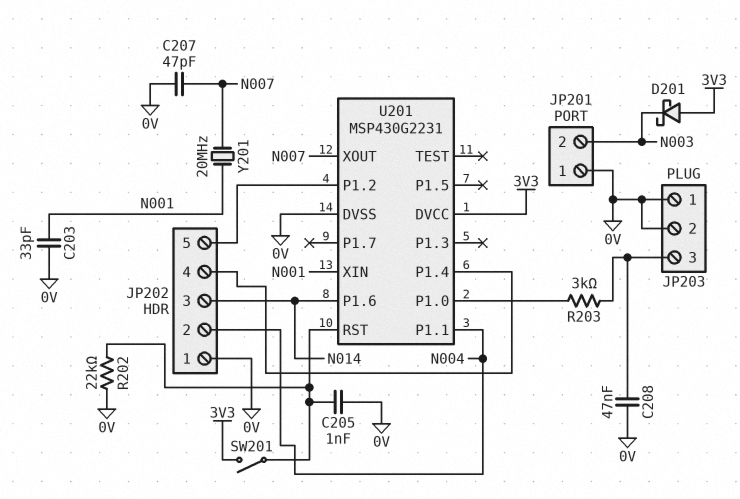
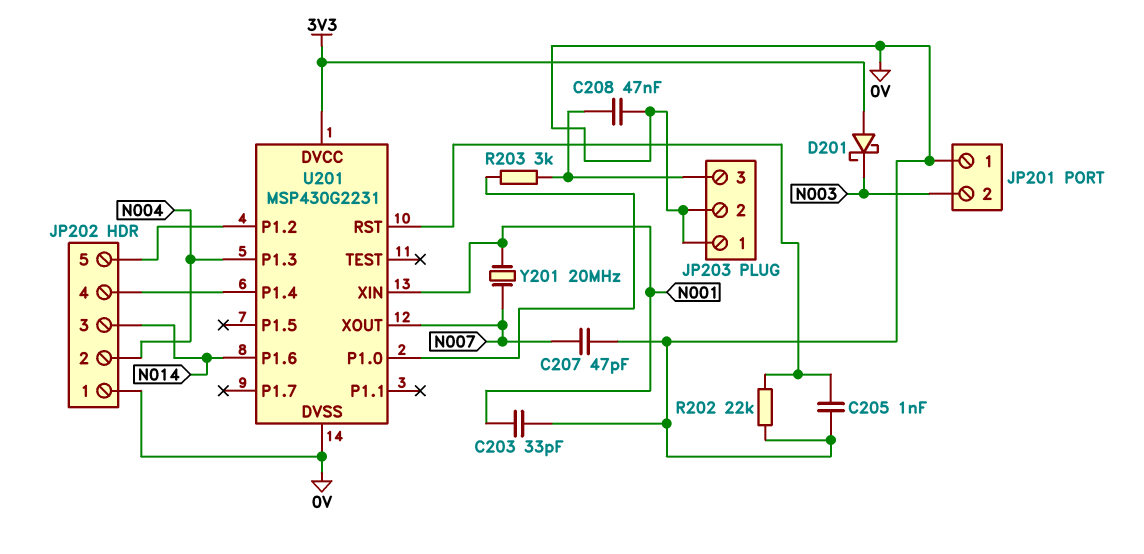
SW201: switch (3V3, U201/RST) -> none
U201 pin P1.1: N004 -> none
U201 pin P1.3: none -> N004

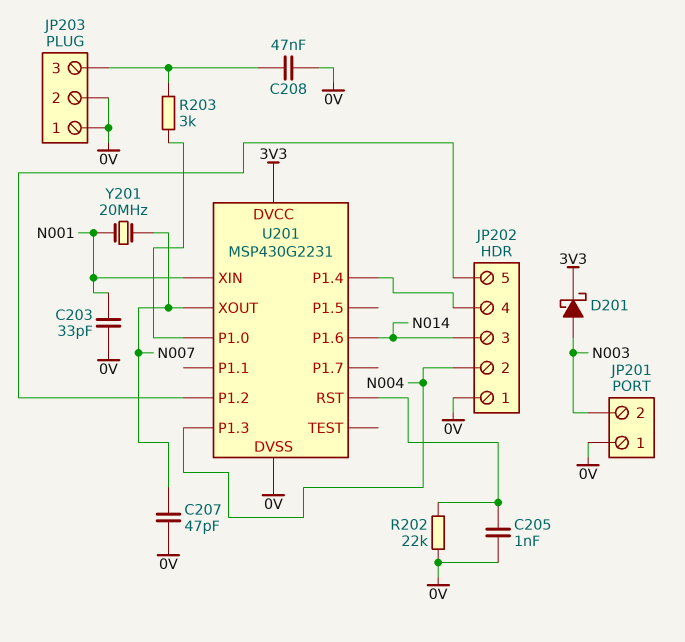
D201: schottky (A 3V3, K N003) -> schottky (A N003, K 3V3)

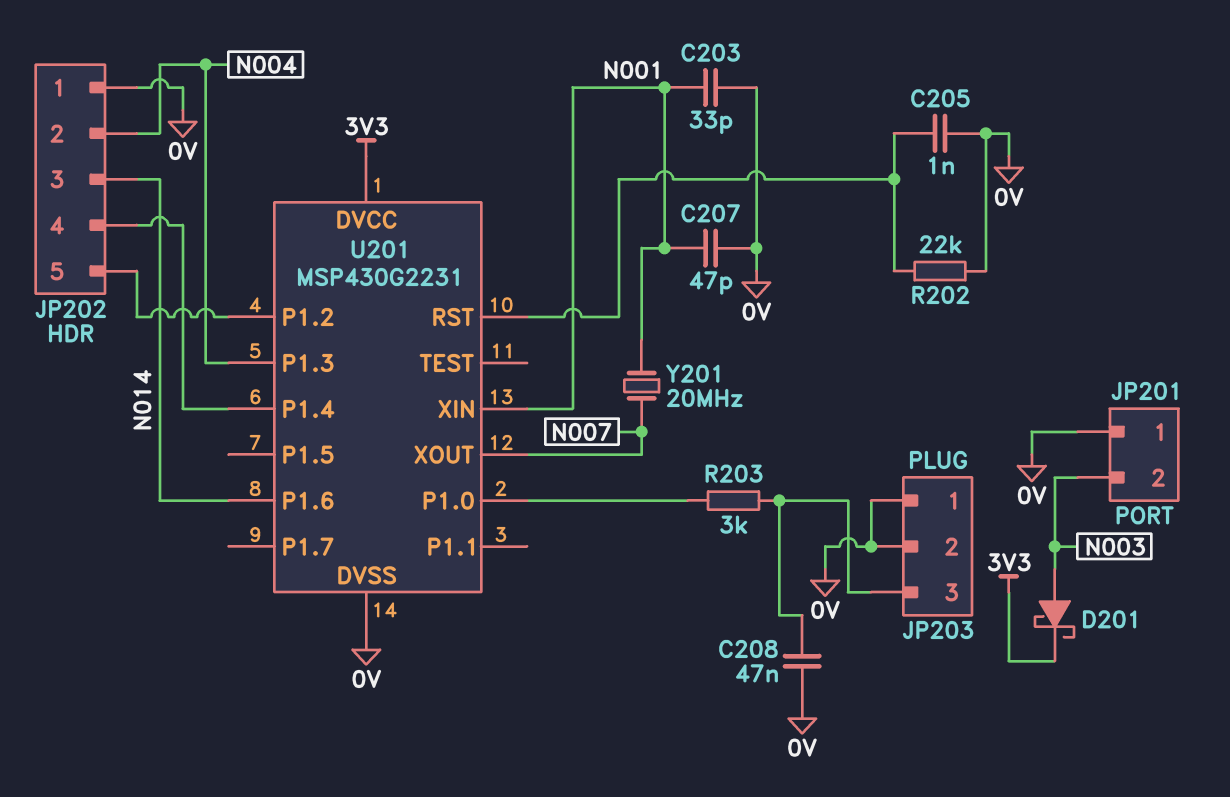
C207: 47pF (0V, N007) -> 47pF (0V, N001)

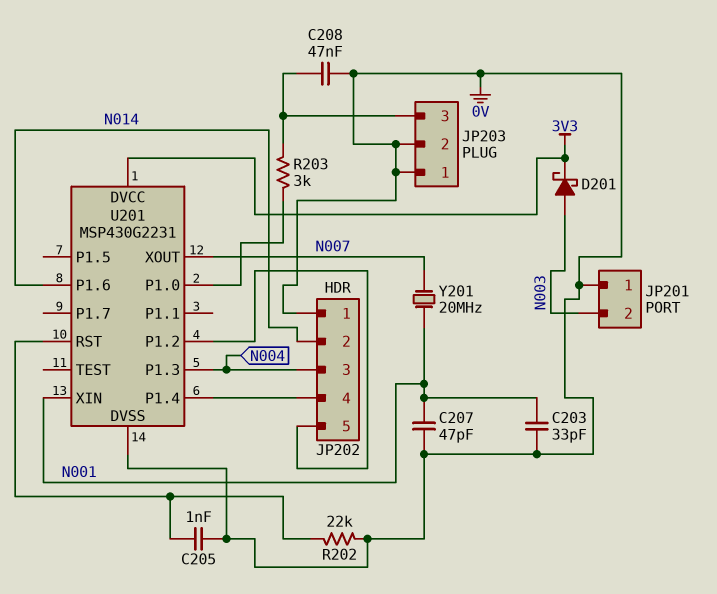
JP202 pin 2: N004 -> N014
JP202 pin 3: N014 -> N004

